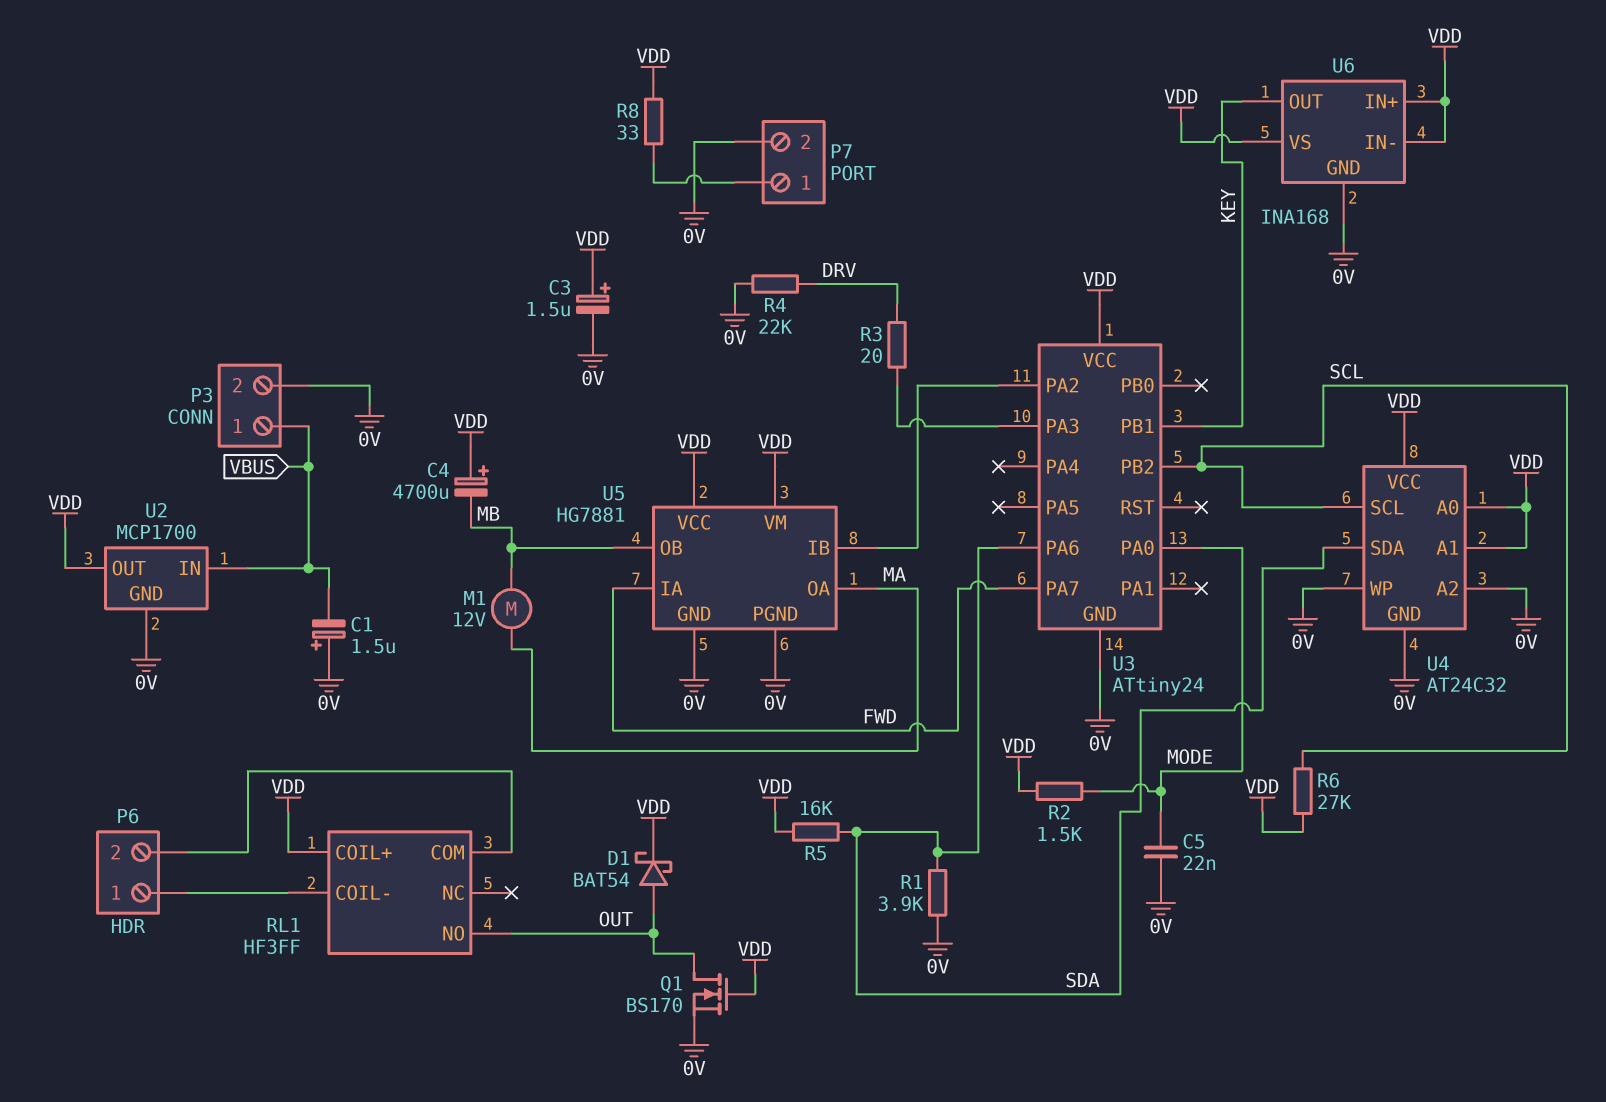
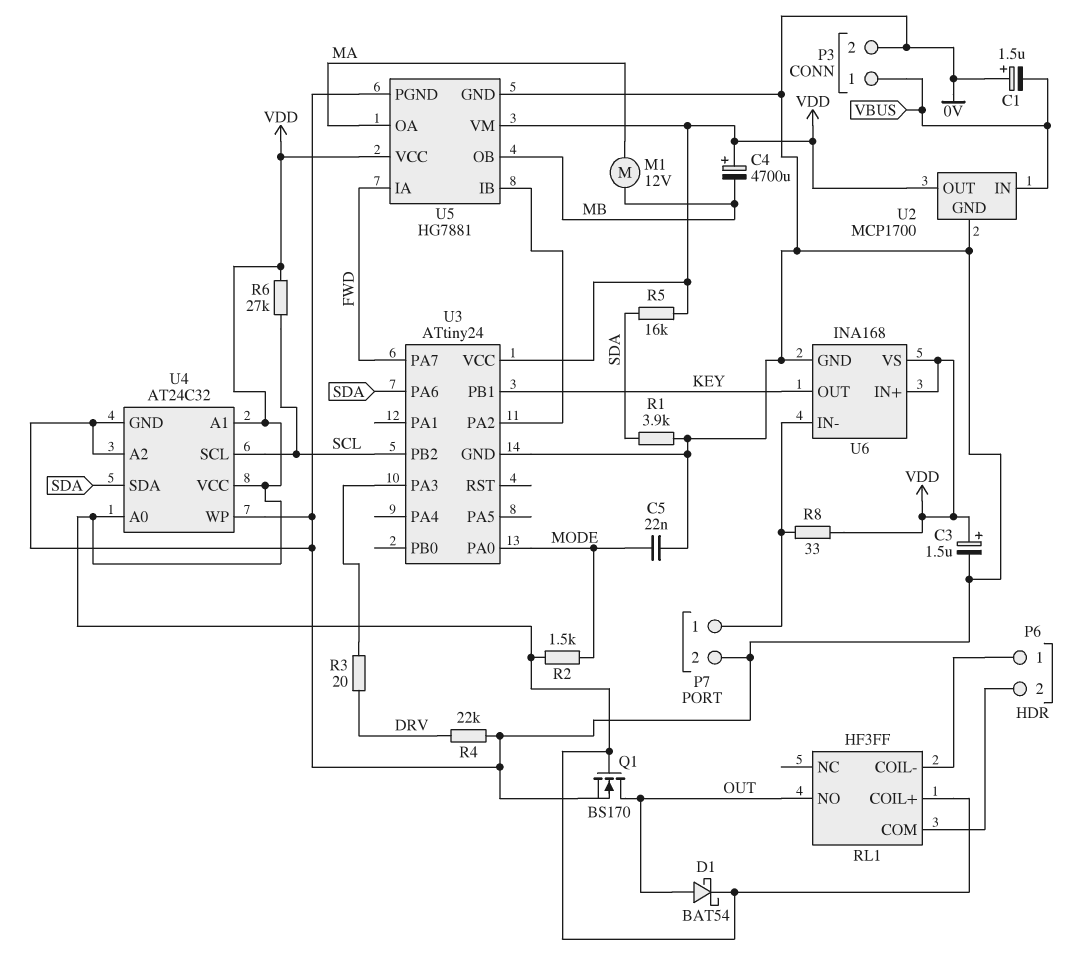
U6 pin IN-: VDD -> P7/1

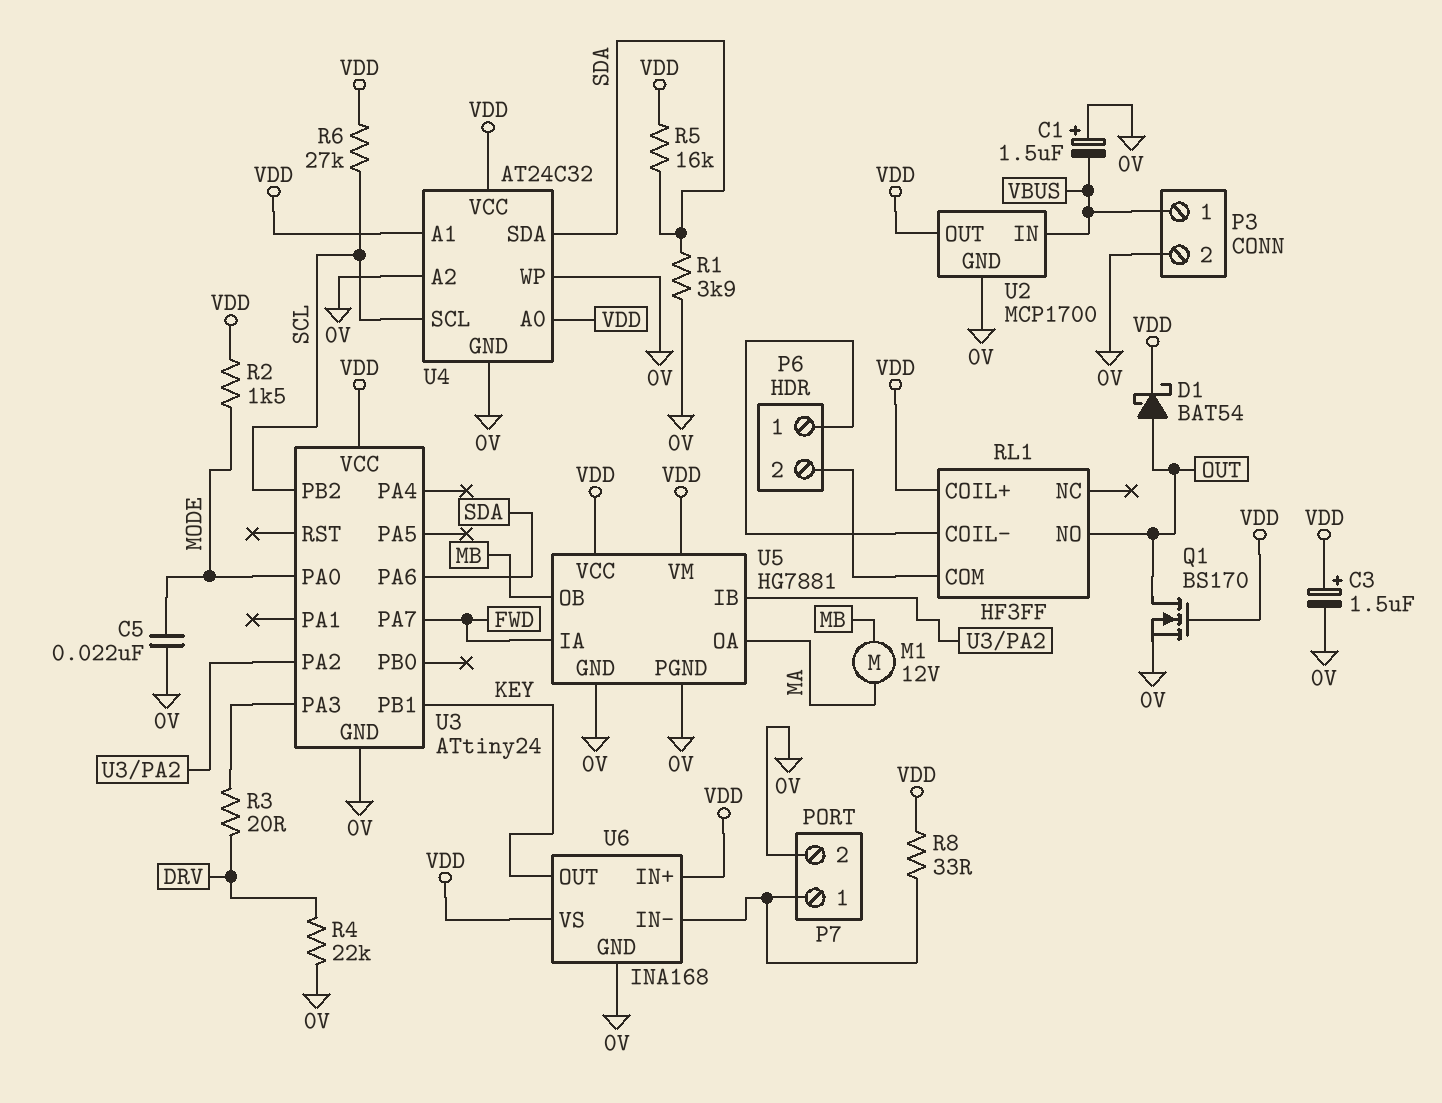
C4: 4700uF (plus VDD, minus MB) -> none

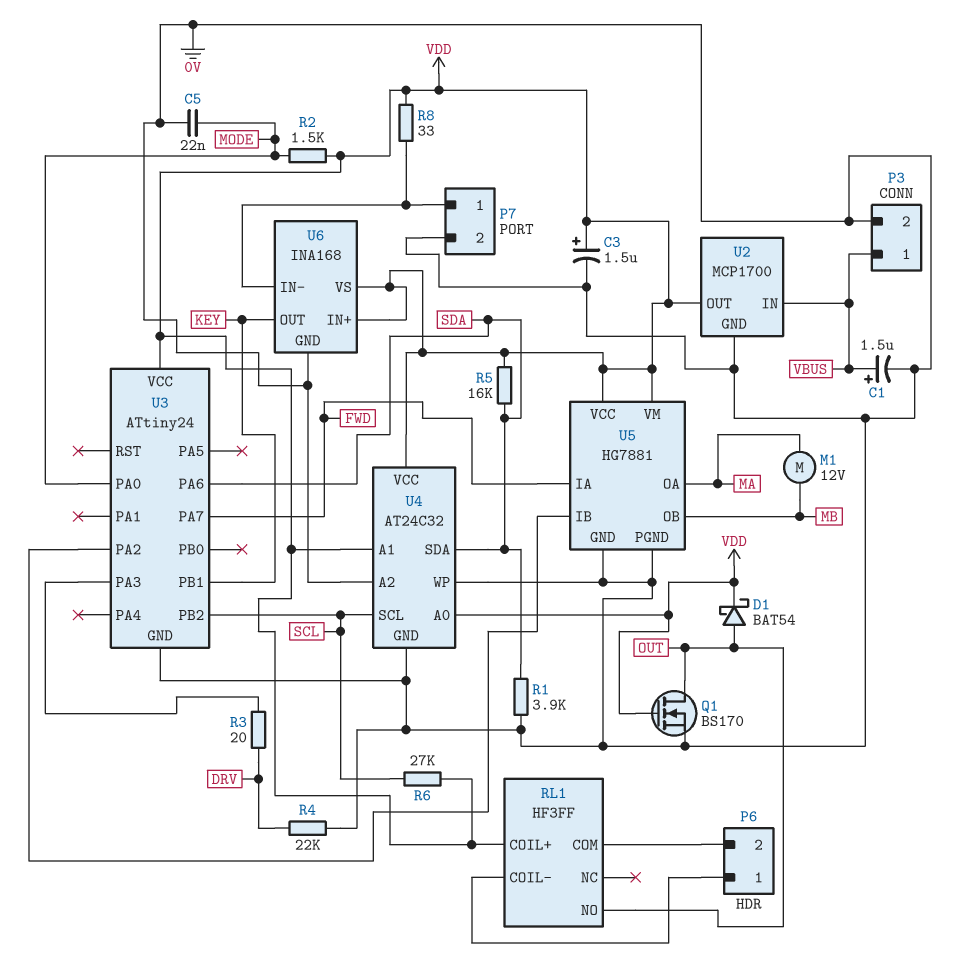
C1: 1.5uF (plus 0V, minus VBUS) -> 1.5uF (plus VBUS, minus 0V)

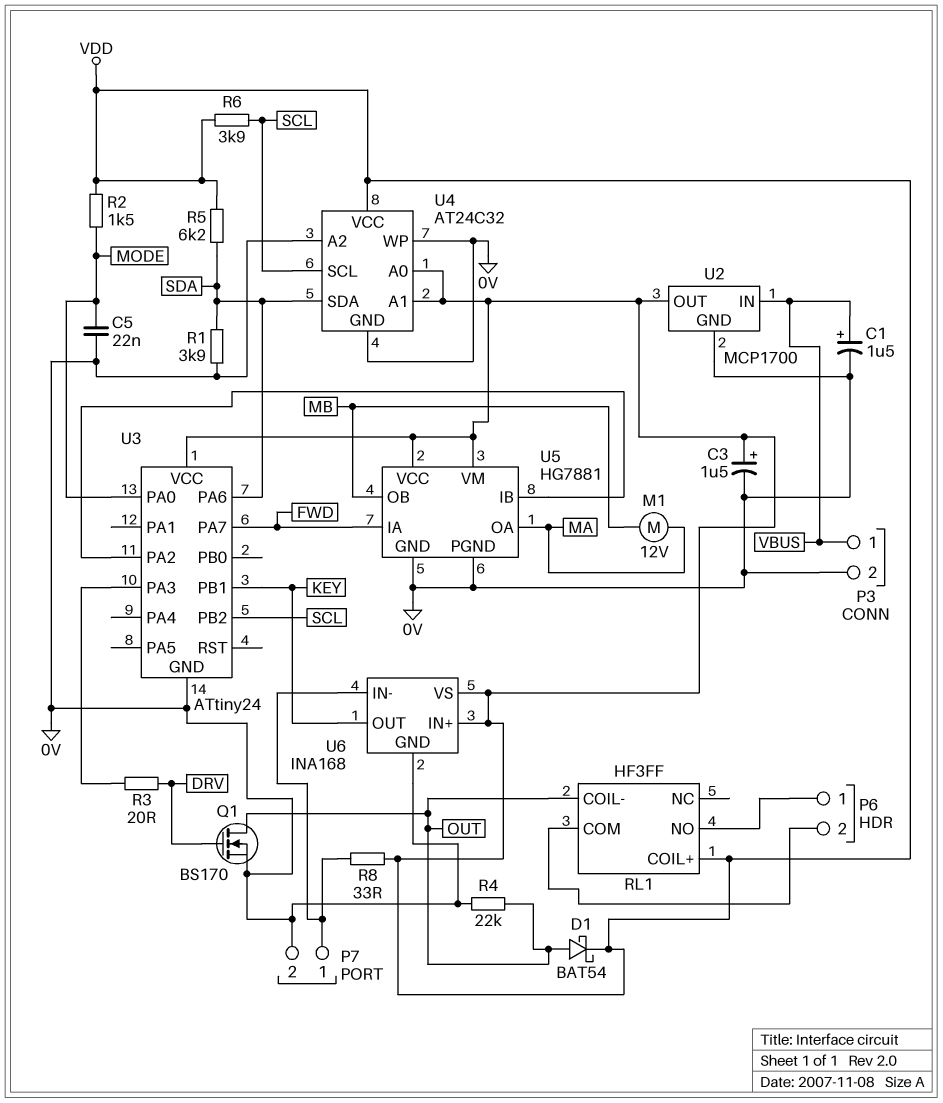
Q1: NMOS BS170 (G VDD, D OUT, S 0V) -> NMOS BS170 (G DRV, D OUT, S 0V)
R4: 22k (0V, DRV) -> 22k (0V, OUT)
R5: 16k (SDA, VDD) -> 6.2k (SDA, VDD)
R6: 27k (SCL, VDD) -> 3.9k (SCL, VDD)
RL1 pin COIL-: P6/1 -> OUT
RL1 pin NO: OUT -> P6/1

